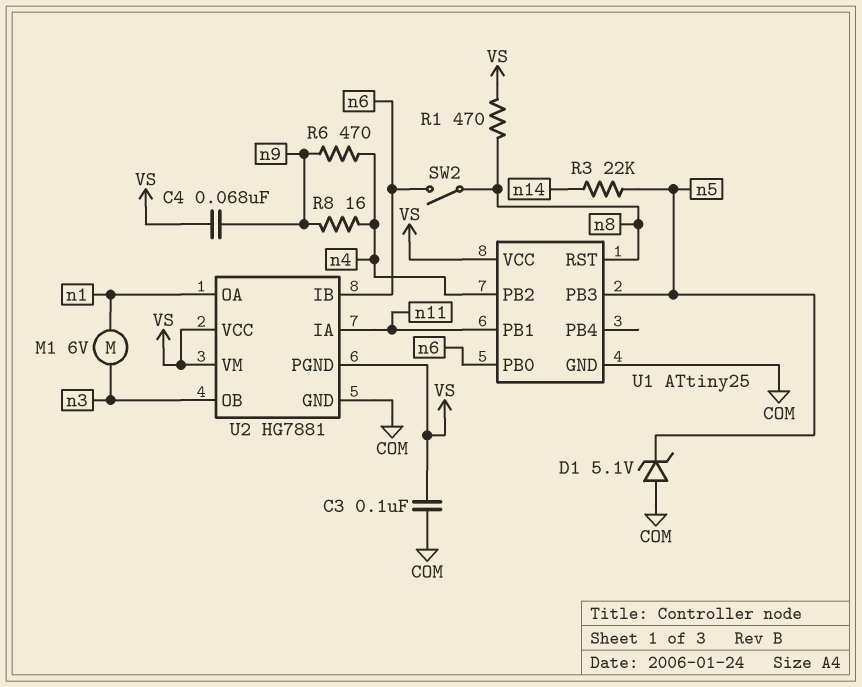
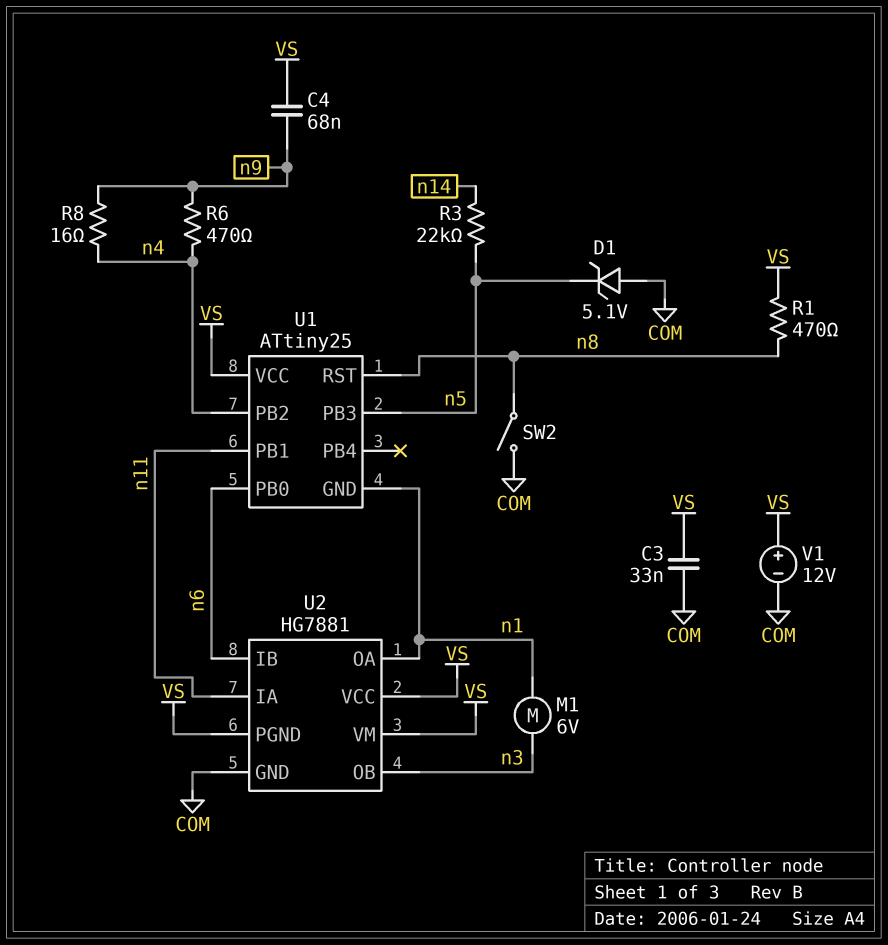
C3: 100nF (COM, VS) -> 33nF (COM, VS)
SW2: switch (n6, n8) -> switch (COM, n8)
U1 pin GND: COM -> n1
V1: none -> 12V (plus VS, minus COM)

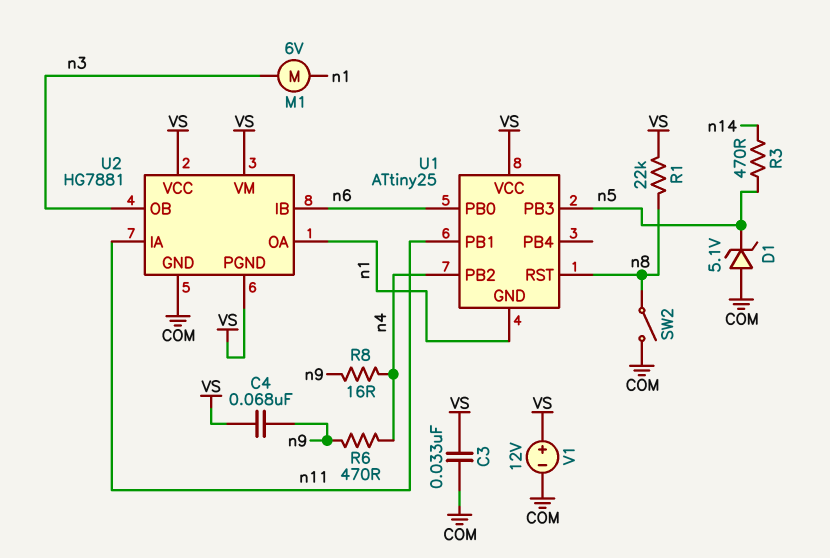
R1: 470 (VS, n8) -> 22k (VS, n8)
R3: 22k (n5, n14) -> 470 (n5, n14)

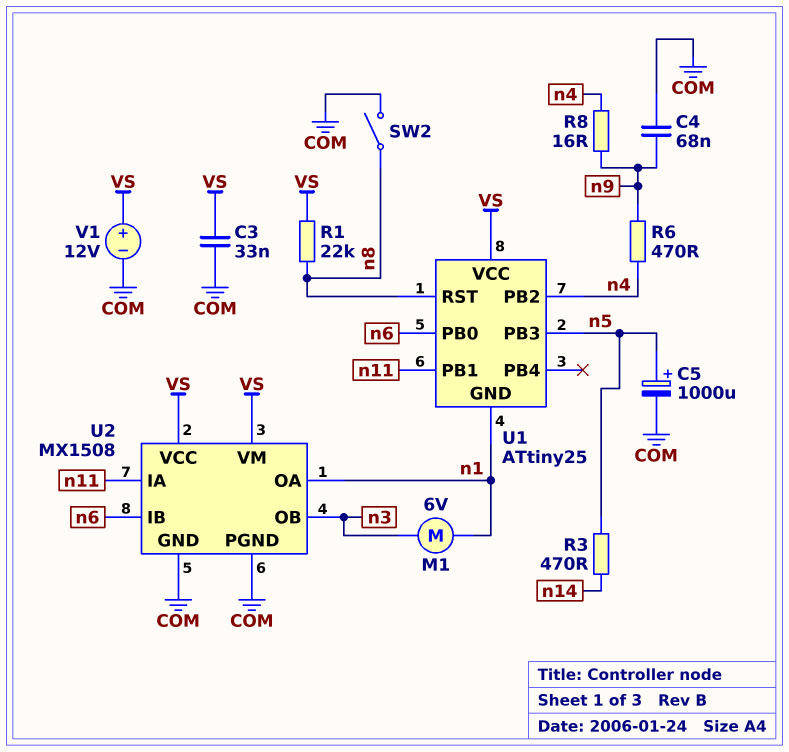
C4: 68nF (VS, n9) -> 68nF (COM, n9)
C5: none -> 1000uF (plus n5, minus COM)
D1: zener 5.1V (A COM, K n5) -> none
U2: HG7881 -> MX1508
U2 pin PGND: VS -> COM

